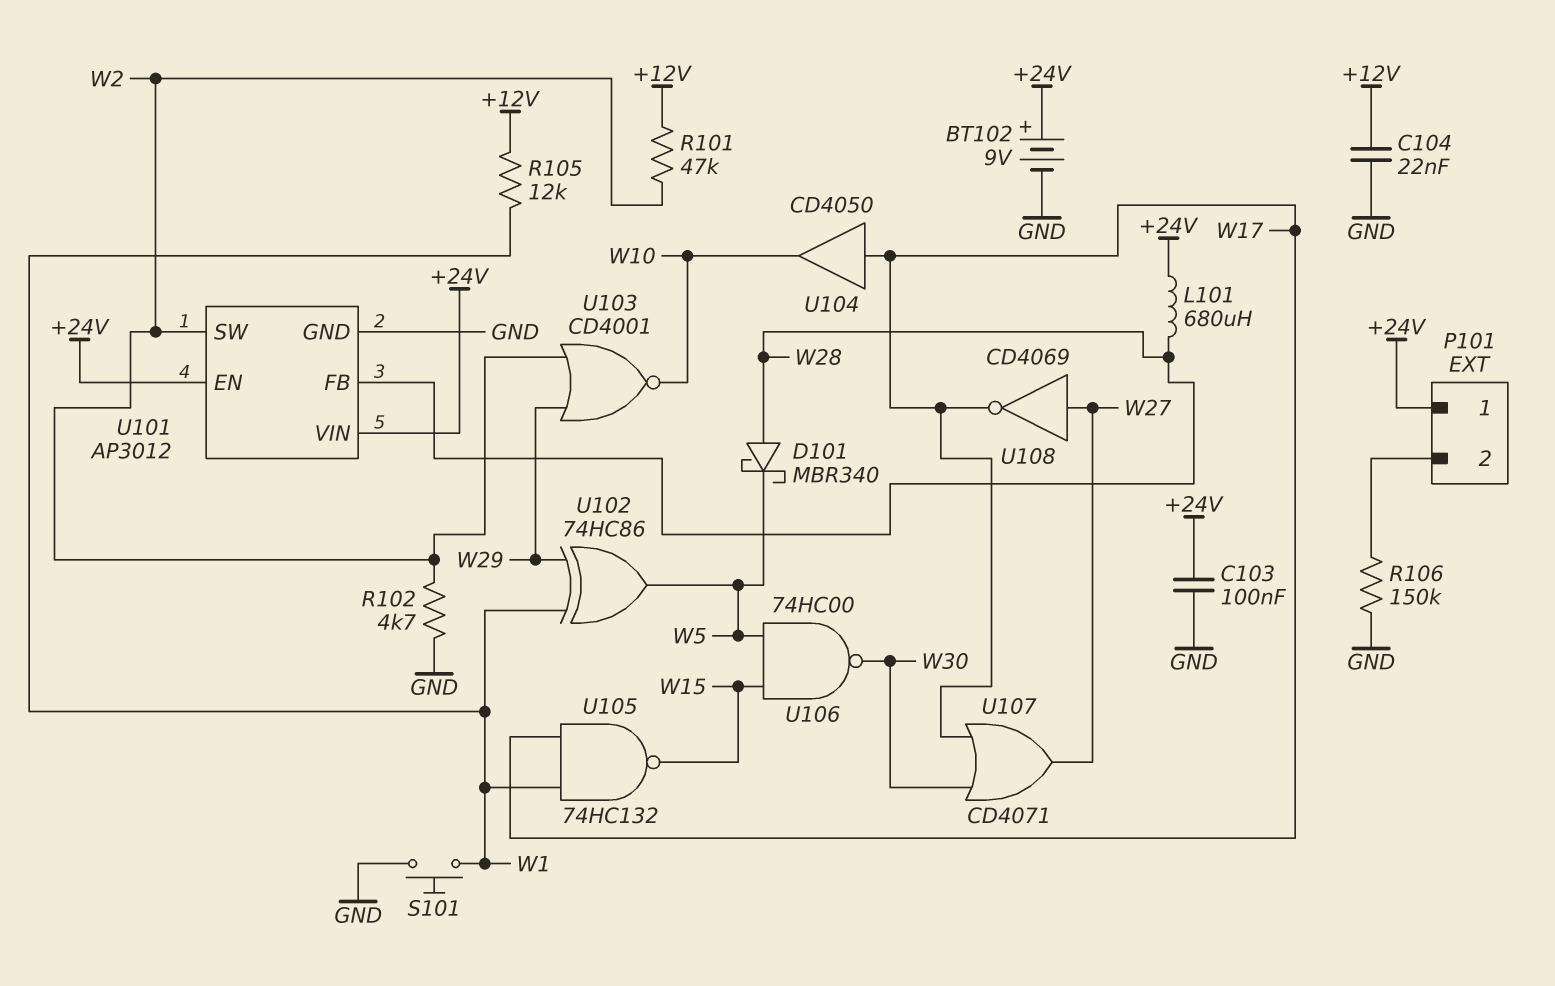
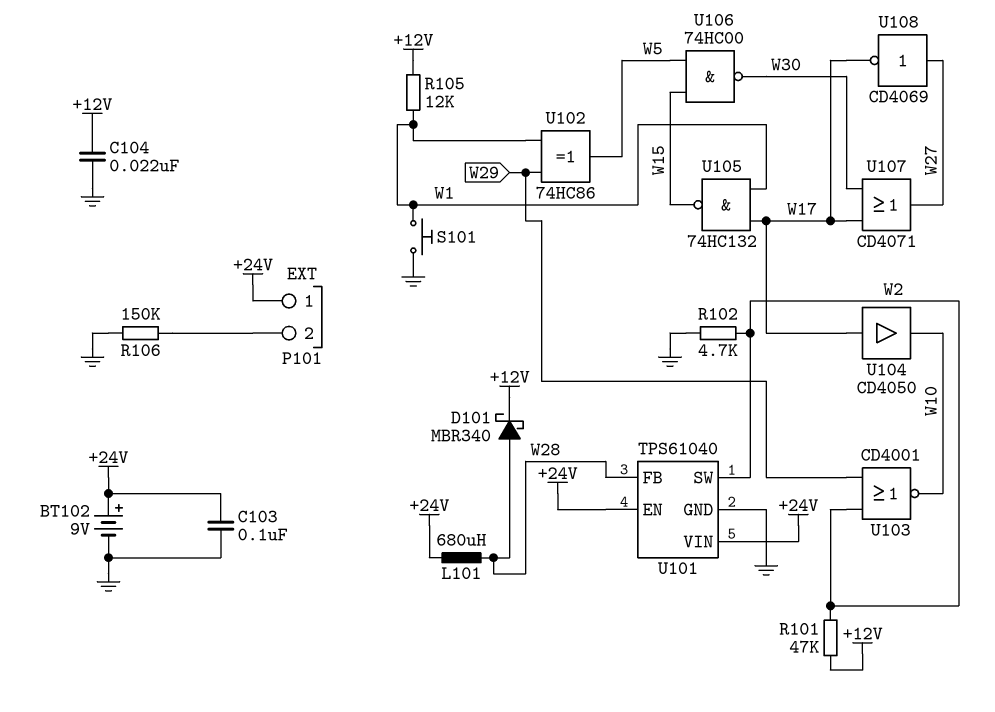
D101: schottky MBR340 (A W28, K W5) -> schottky MBR340 (A W28, K +12V)
U101: AP3012 -> TPS61040

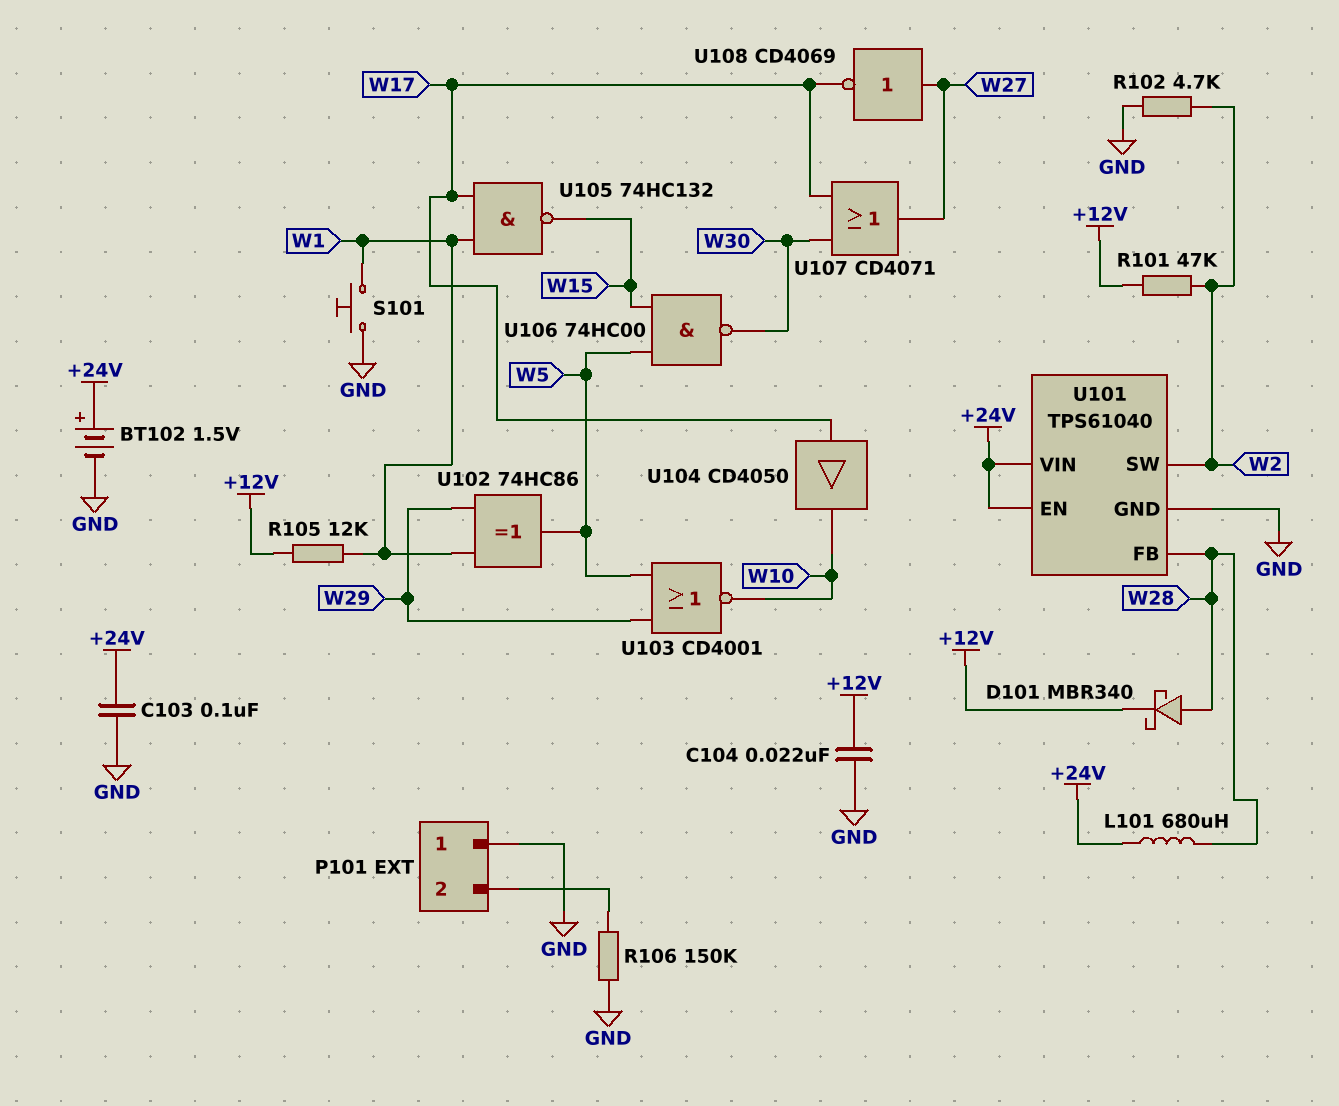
BT102: 9V (plus +24V, minus GND) -> 1.5V (plus +24V, minus GND)
P101 pin 1: +24V -> GND
U103: NOR CD4001 (in W2, in W29, out W10) -> NOR CD4001 (in W5, in W29, out W10)

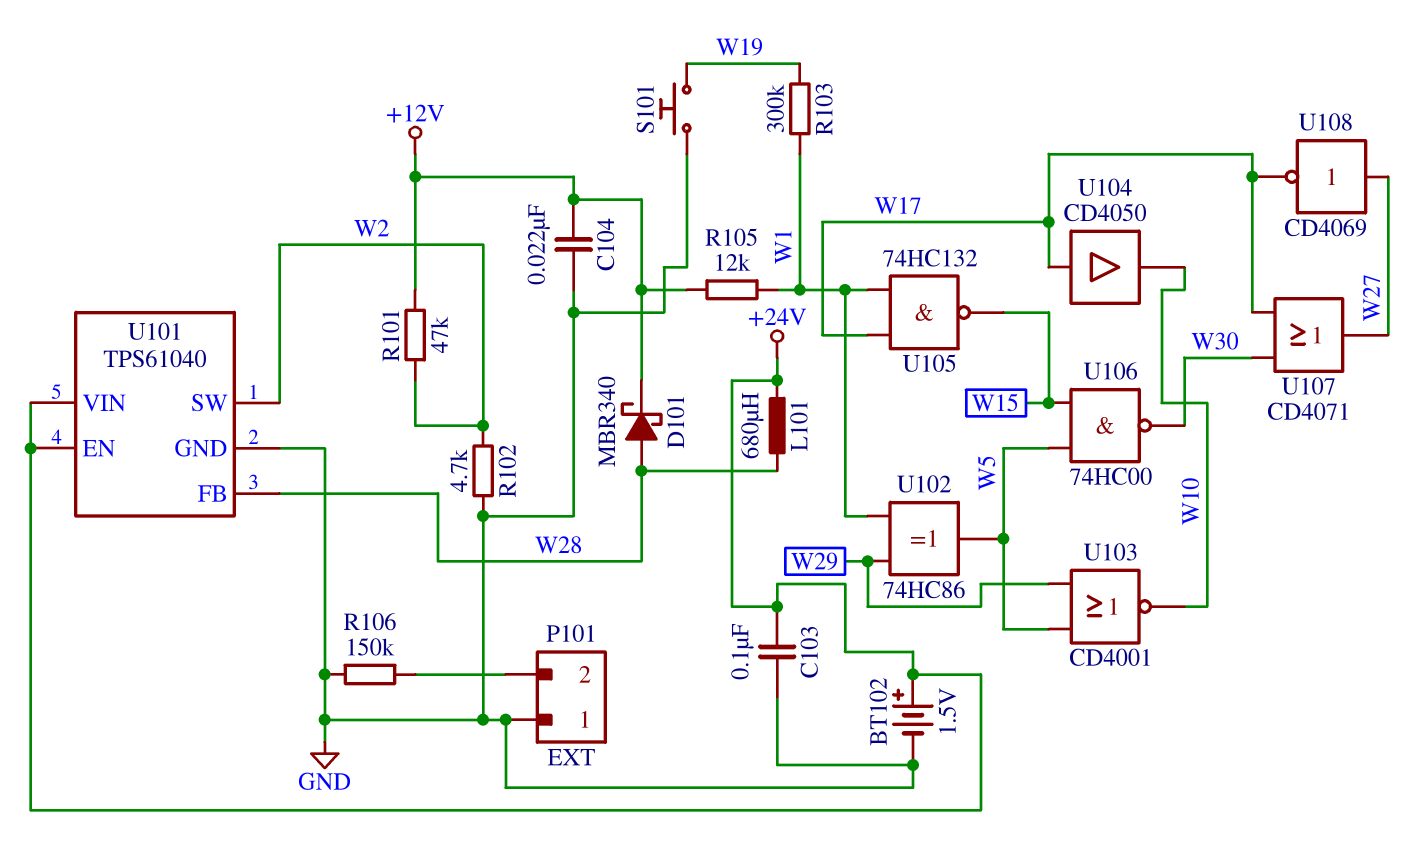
R103: none -> 300k (W1, W19)
S101: button (GND, W1) -> button (GND, W19)

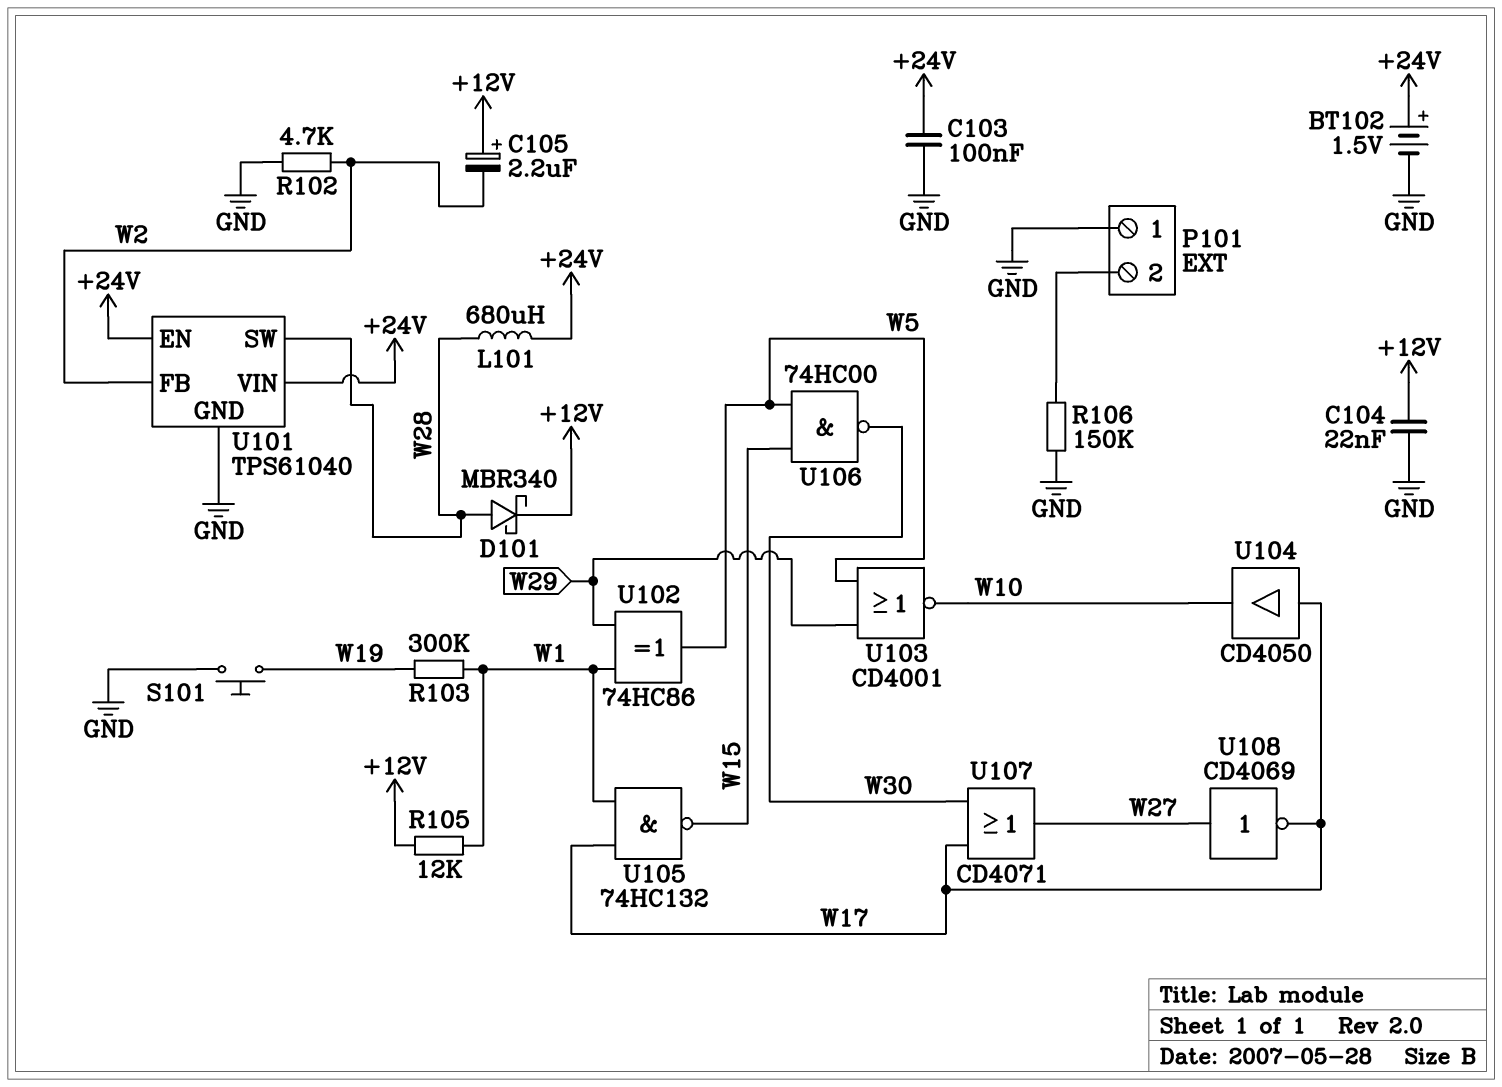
C105: none -> 2.2uF (plus +12V, minus W2)
R101: 47k (+12V, W2) -> none
U101 pin FB: W28 -> W2
U101 pin SW: W2 -> W28

